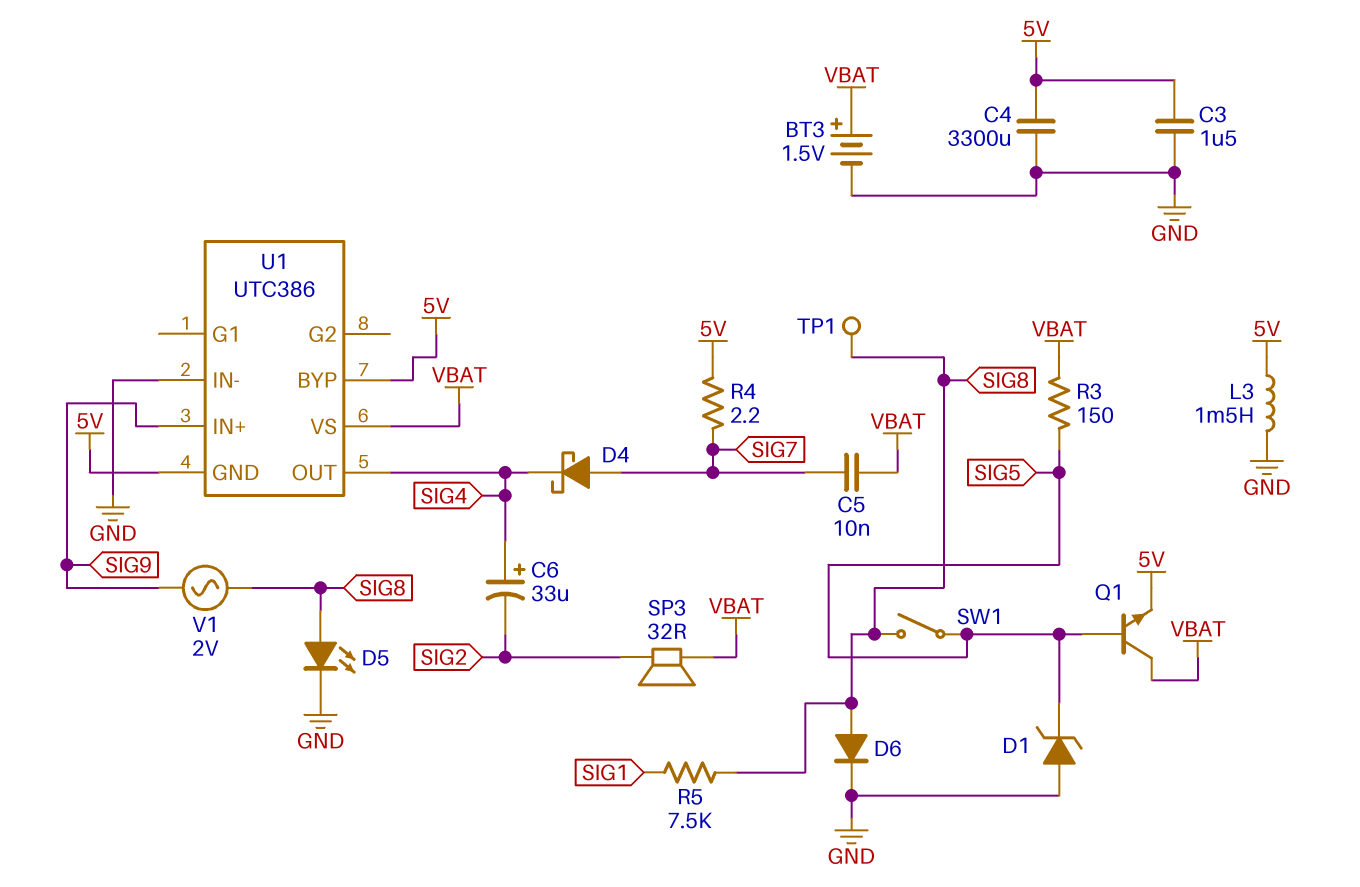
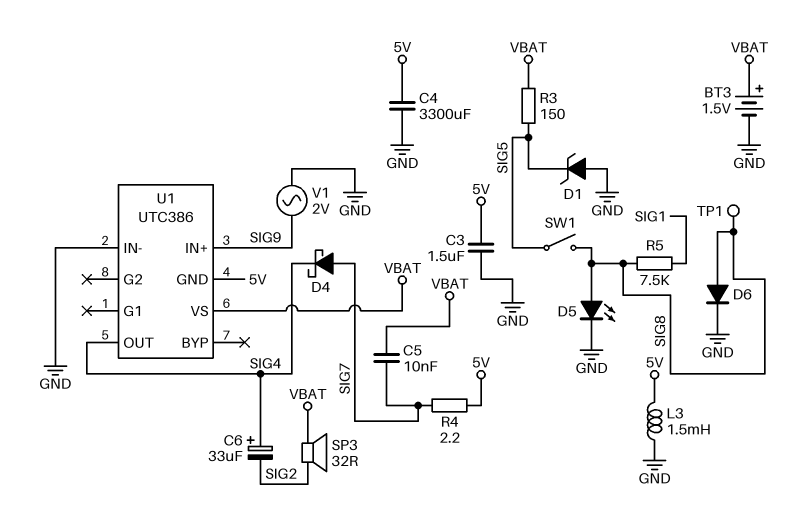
Q1: NPN (B SIG5, C VBAT, E 5V) -> none
U1 pin BYP: 5V -> none
V1: AC 2V (SIG8, SIG9) -> AC 2V (GND, SIG9)

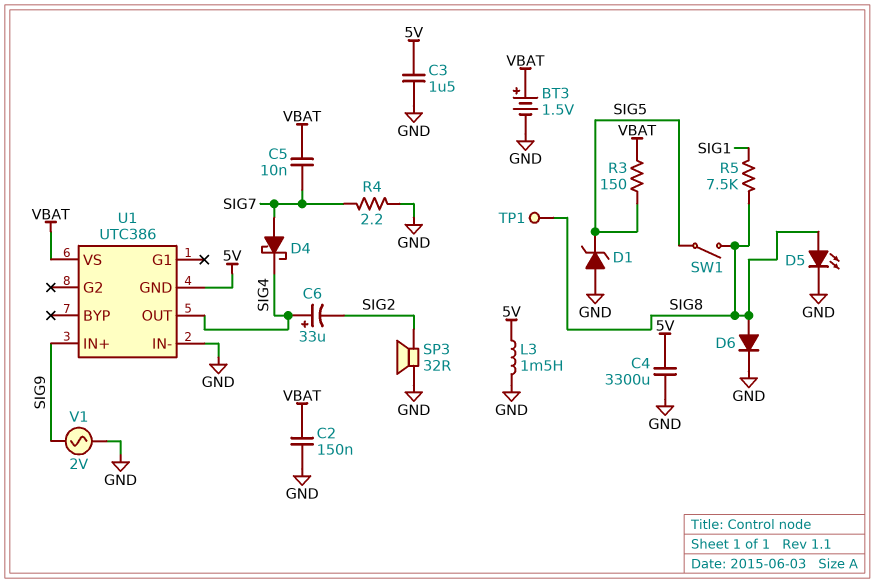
C2: none -> 150nF (GND, VBAT)
R4: 2.2 (5V, SIG7) -> 2.2 (GND, SIG7)
SP3: speaker 32R (SIG2, VBAT) -> speaker 32R (GND, SIG2)

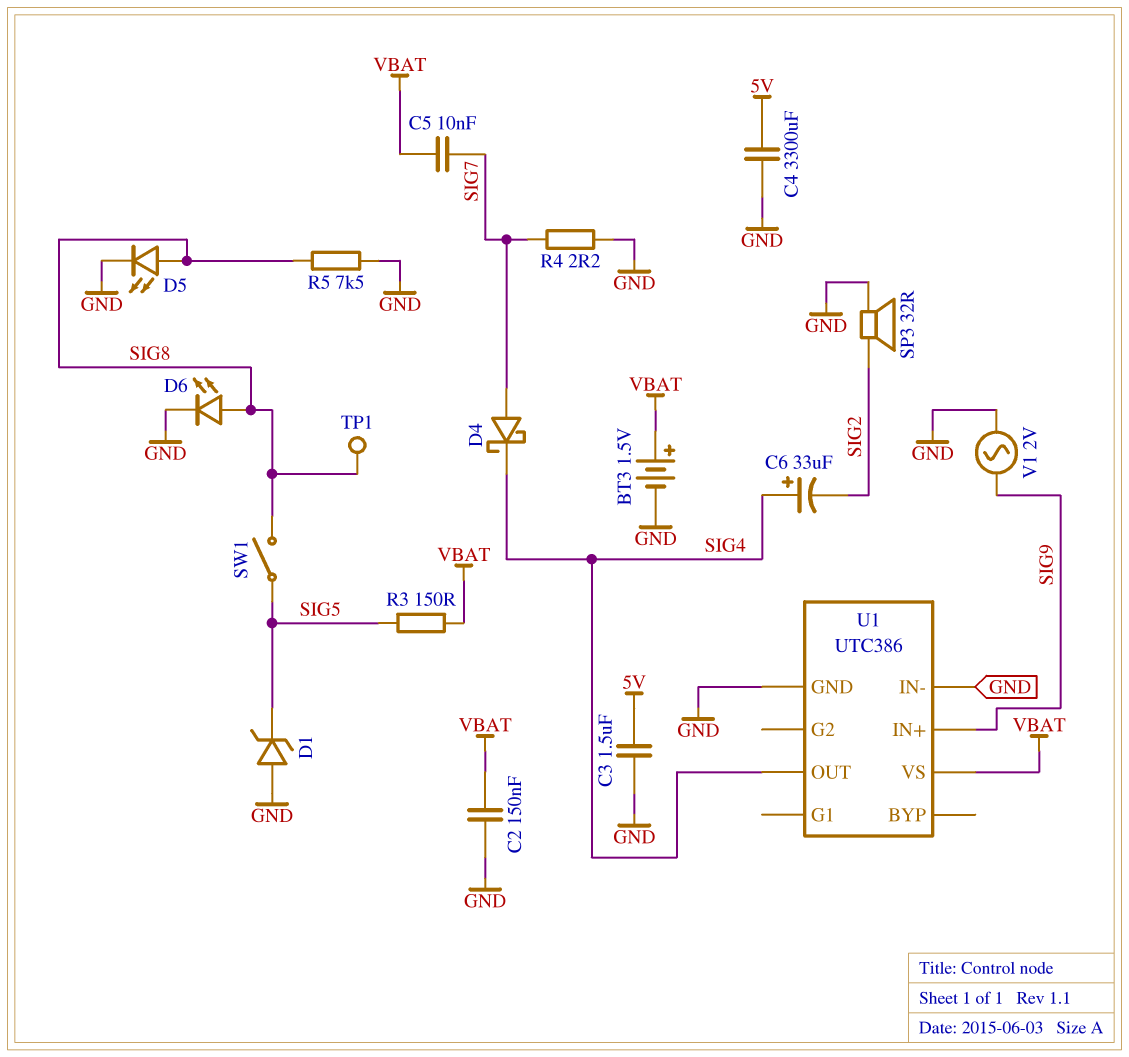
D6: diode (A SIG8, K GND) -> LED (A SIG8, K GND)
L3: 1.5mH (5V, GND) -> none
R5: 7.5k (SIG1, SIG8) -> 7.5k (GND, SIG8)
U1 pin GND: 5V -> GND

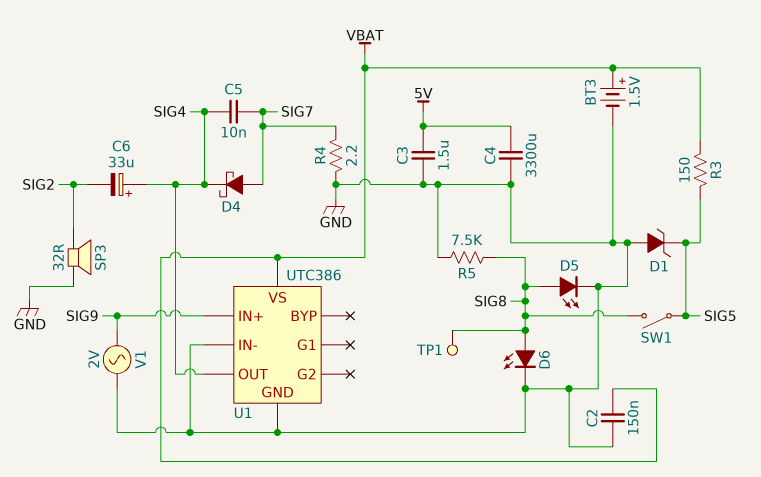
C5: 10nF (SIG7, VBAT) -> 10nF (SIG4, SIG7)

